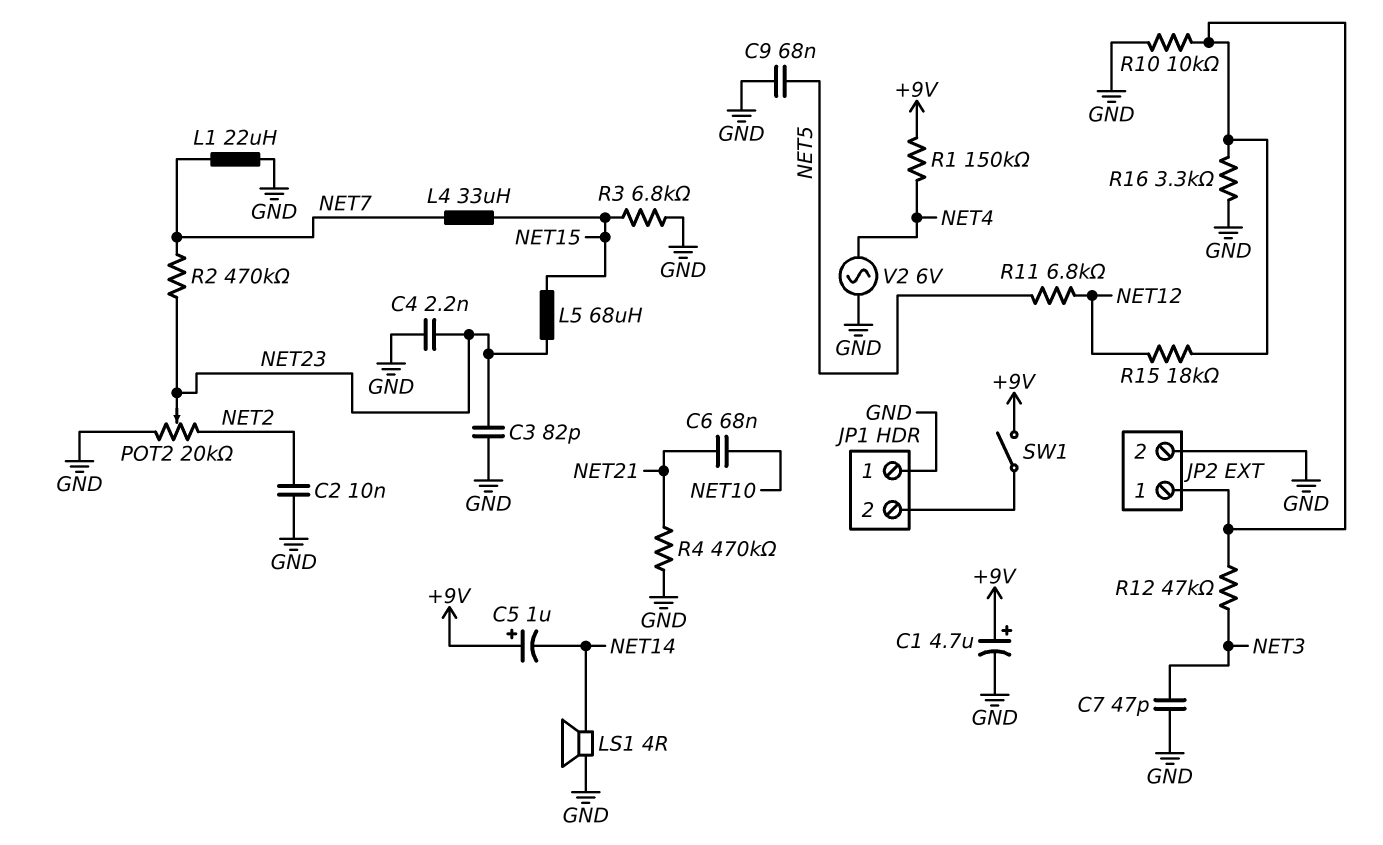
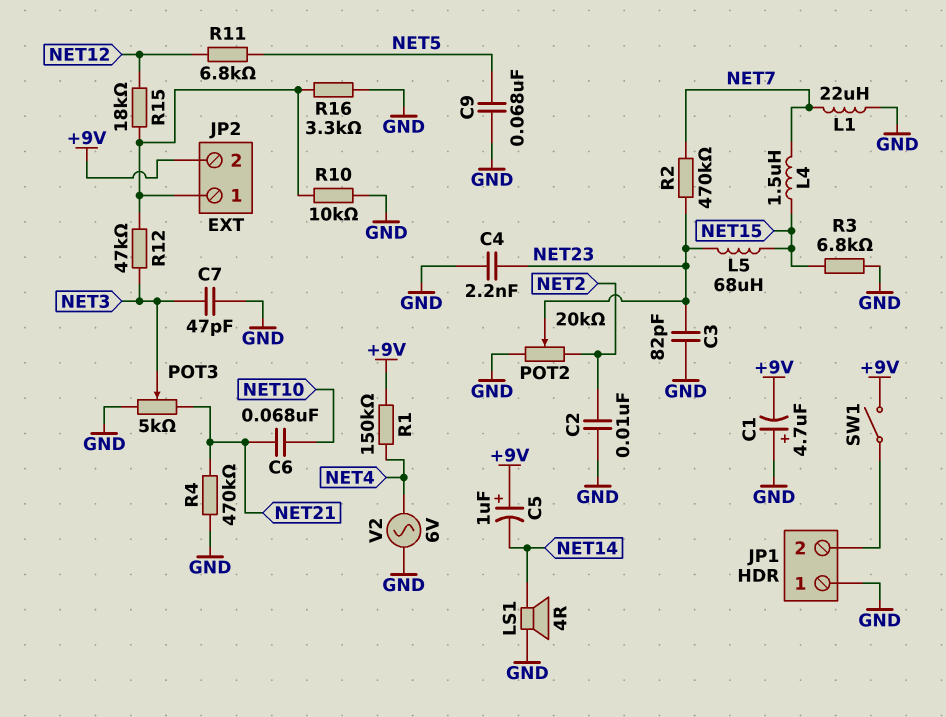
C1: 4.7uF (plus +9V, minus GND) -> 4.7uF (plus GND, minus +9V)
JP2 pin 2: GND -> +9V
L4: 33uH (NET7, NET15) -> 1.5uH (NET7, NET15)
POT3: none -> 5k (GND, NET21, wiper NET3)

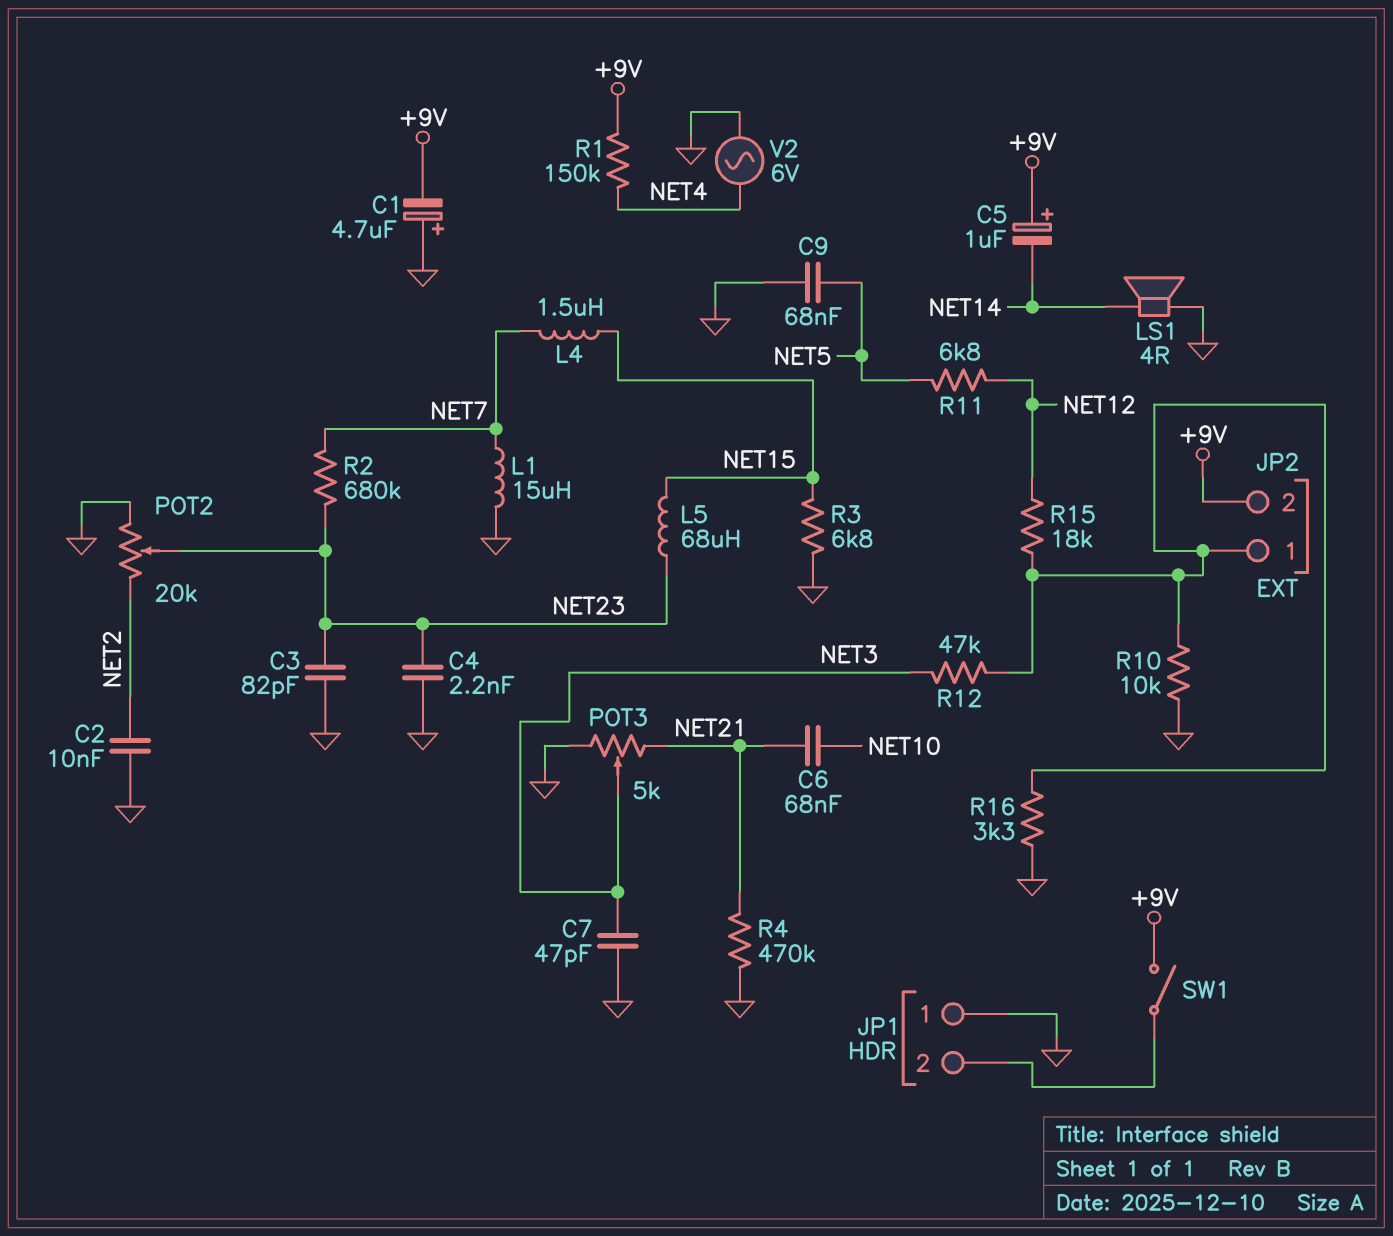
L1: 22uH (GND, NET7) -> 15uH (GND, NET7)
R2: 470k (NET7, NET23) -> 680k (NET7, NET23)

